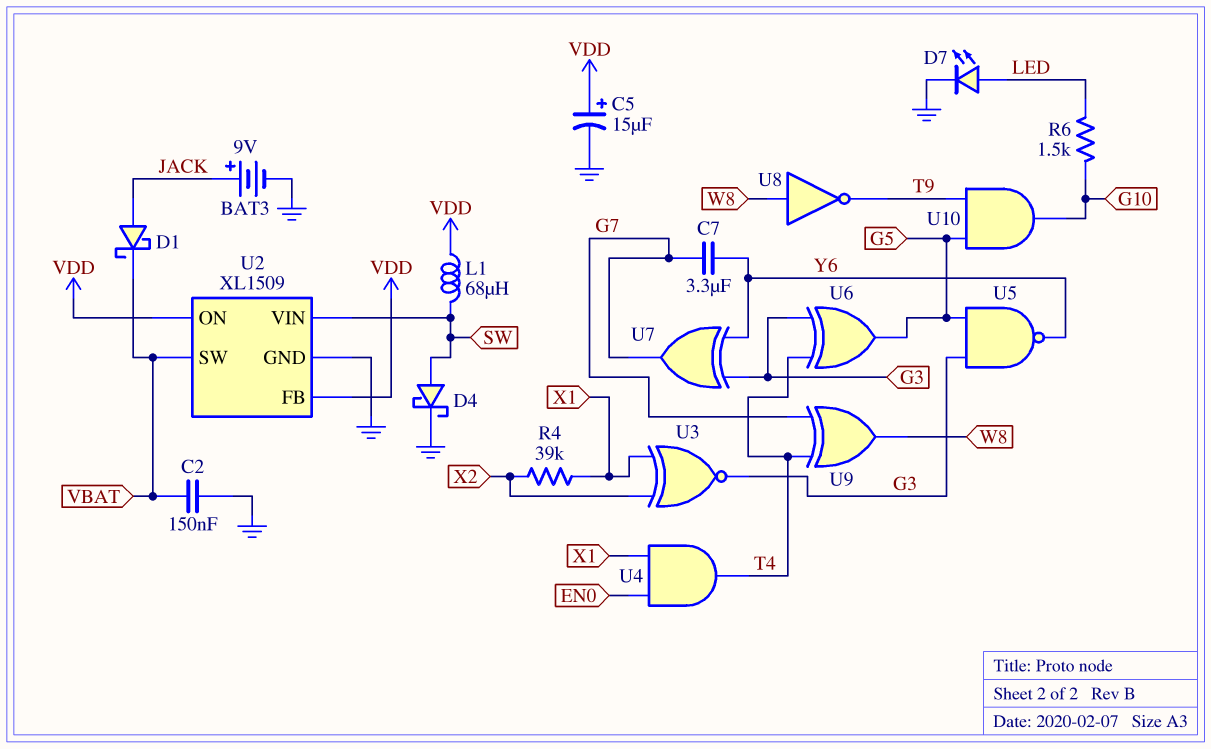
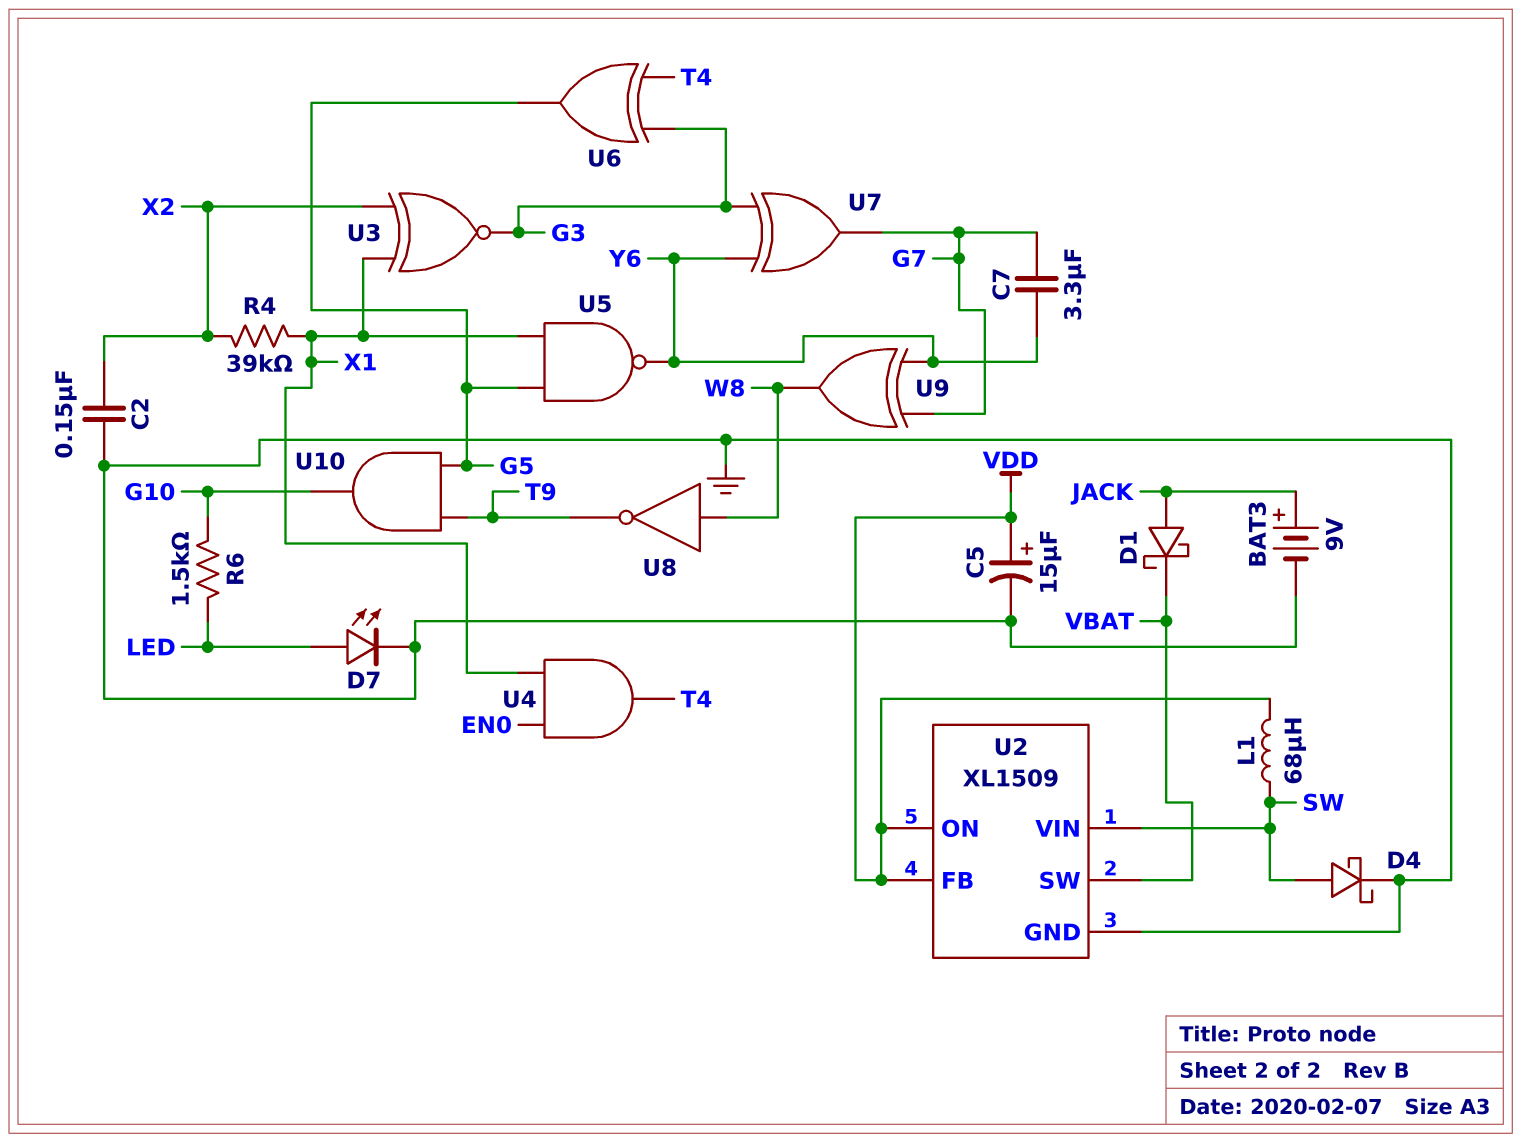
C2: 150nF (GND, VBAT) -> 150nF (GND, X2)
U5: NAND (in G3, in G5, out Y6) -> NAND (in G5, in X1, out Y6)
U9: XOR (in G7, in T4, out W8) -> XOR (in G7, in Y6, out W8)

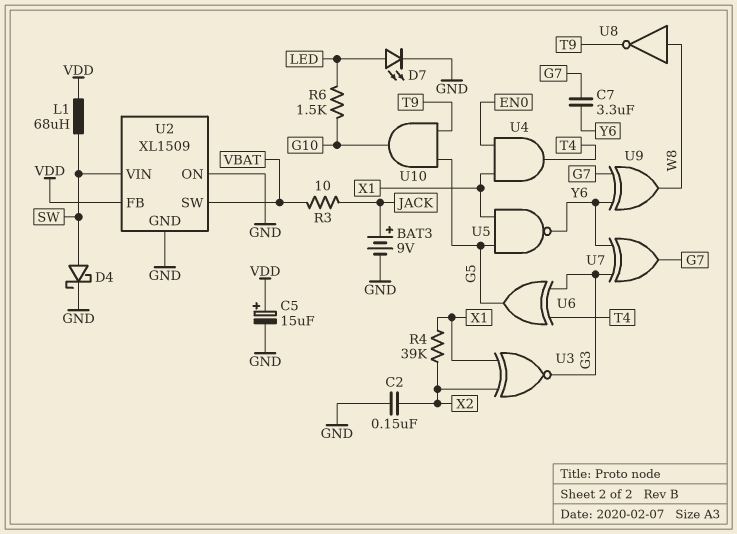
D1: schottky (A JACK, K VBAT) -> none
R3: none -> 10 (JACK, VBAT)
U2 pin ON: VDD -> GND

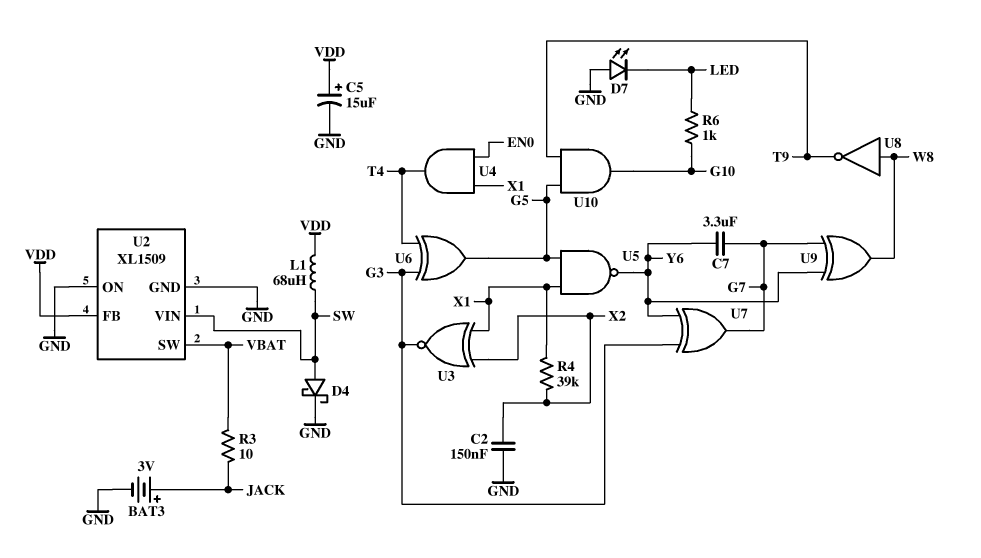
BAT3: 9V (plus JACK, minus GND) -> 3V (plus JACK, minus GND)
D7: LED (A LED, K GND) -> LED (A GND, K LED)
R6: 1.5k (G10, LED) -> 1k (G10, LED)

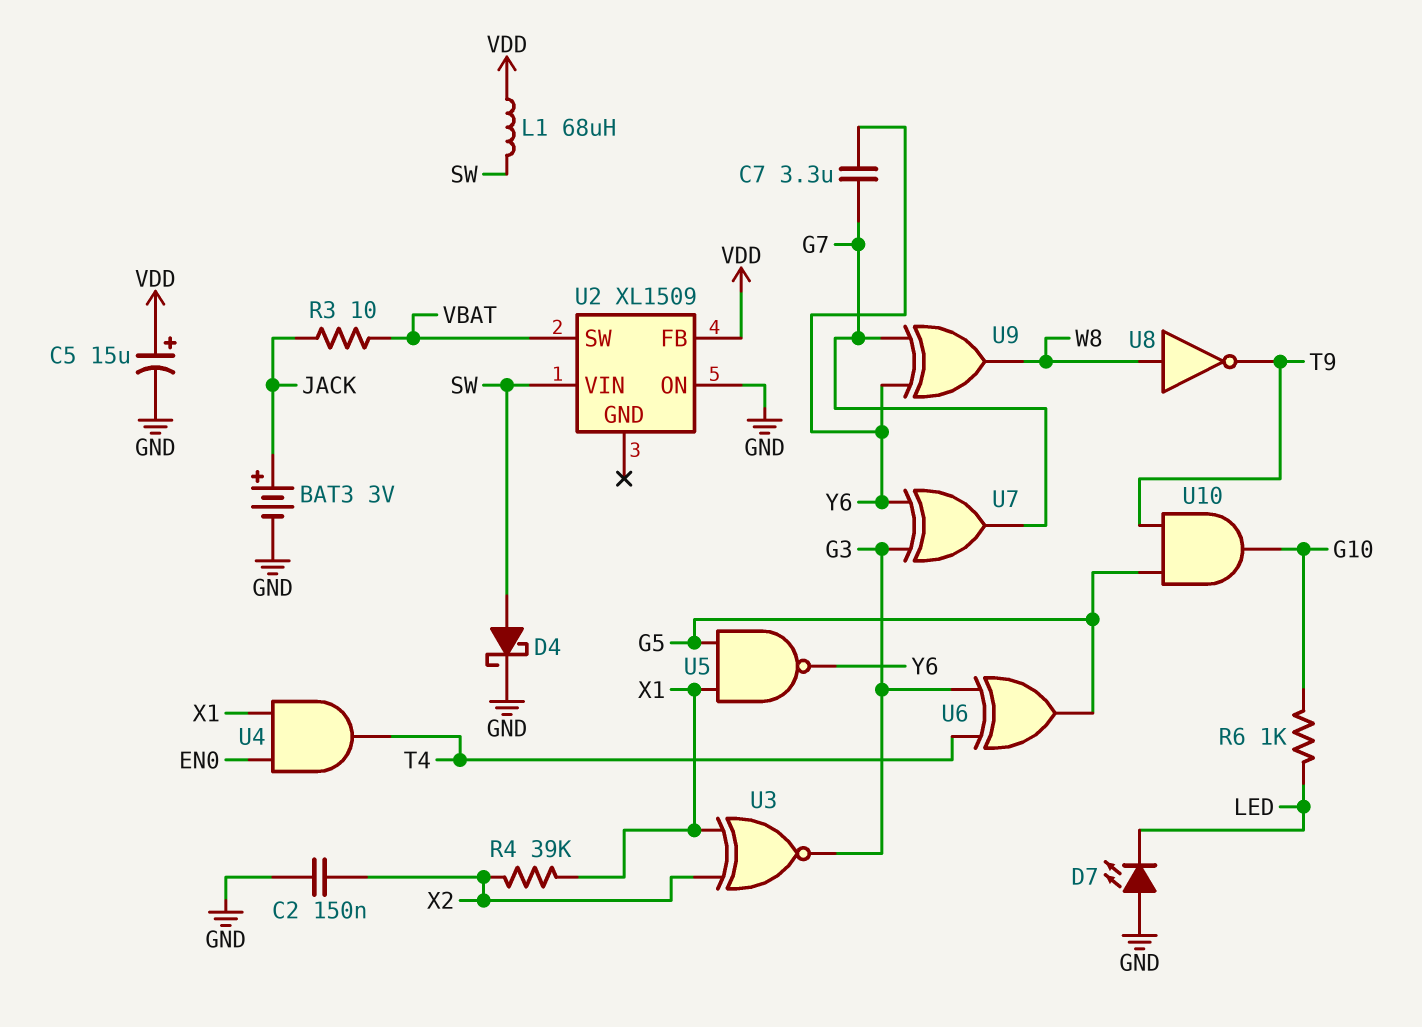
U2 pin GND: GND -> none

